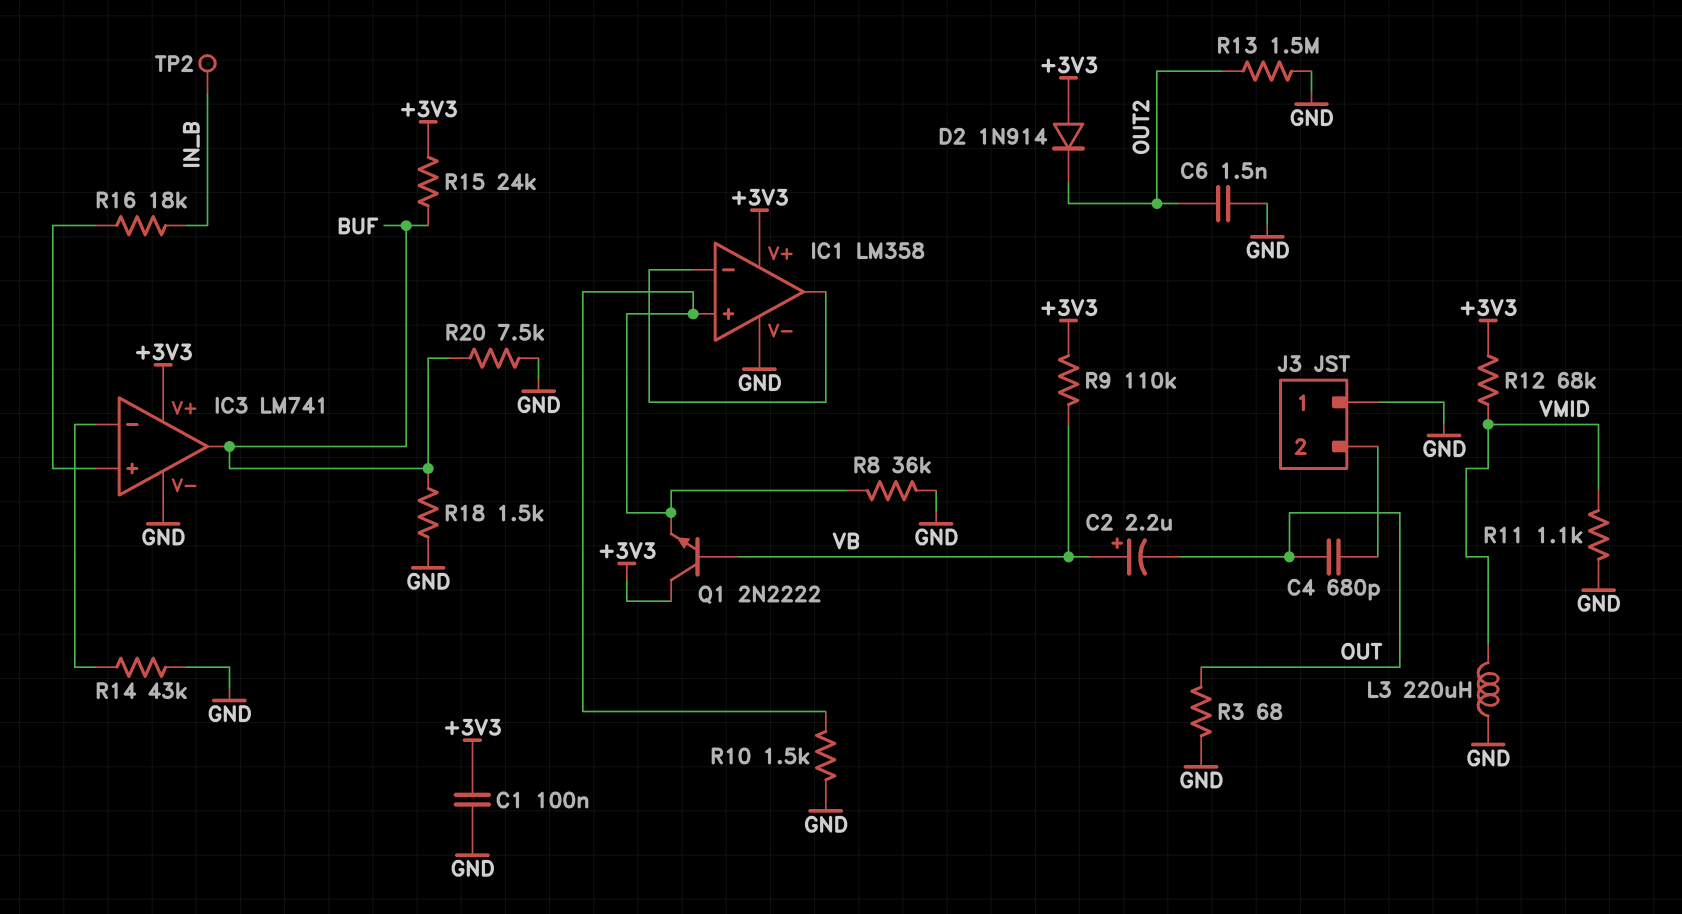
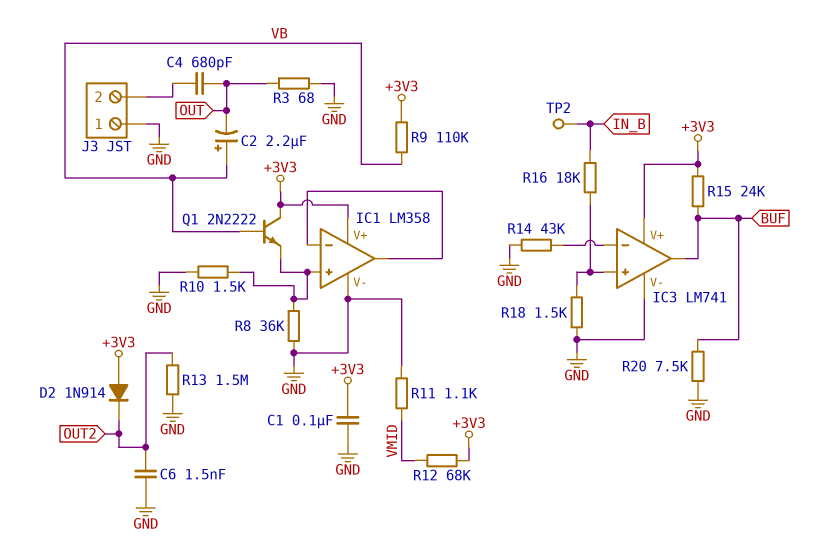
L3: 220uH (GND, VMID) -> none
R18: 1.5k (BUF, GND) -> 1.5k (GND, IC3/in+)

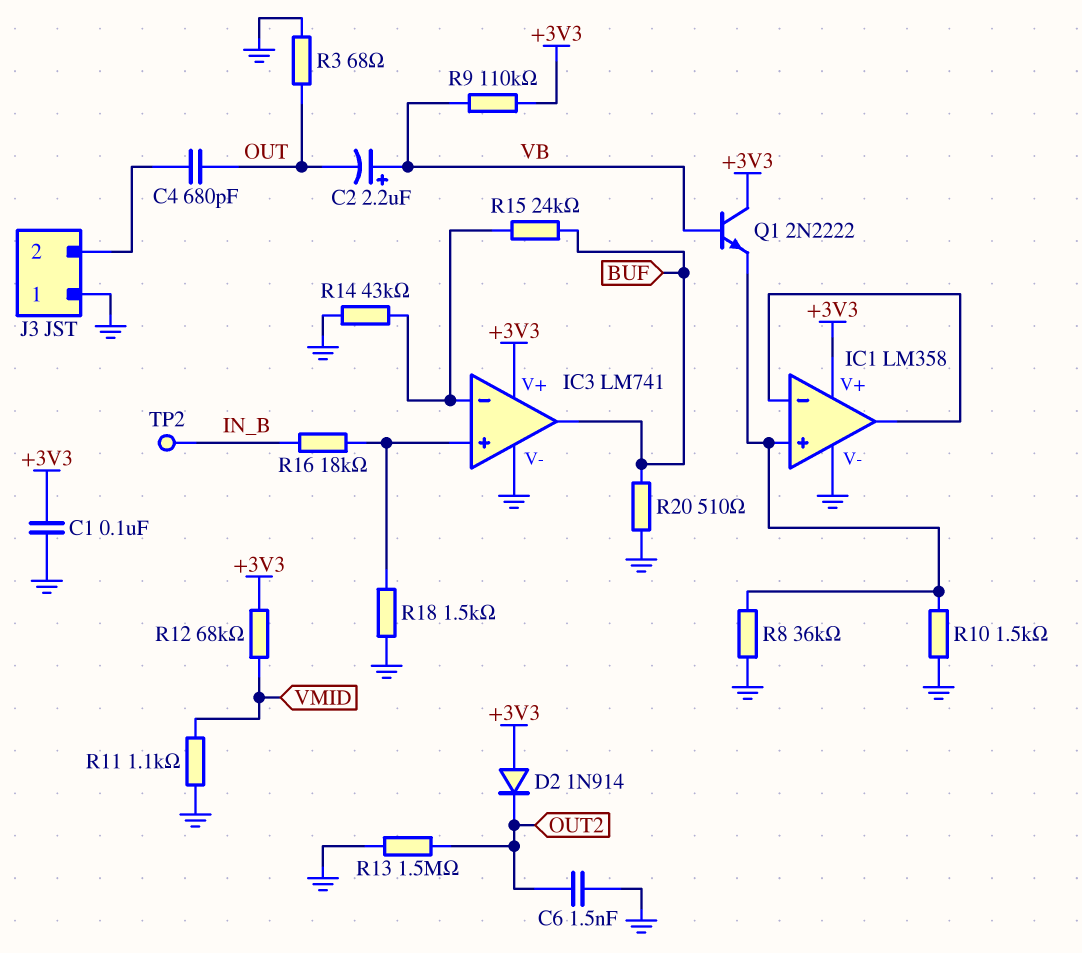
R15: 24k (+3V3, BUF) -> 24k (BUF, IC3/in-)
R20: 7.5k (BUF, GND) -> 510 (BUF, GND)

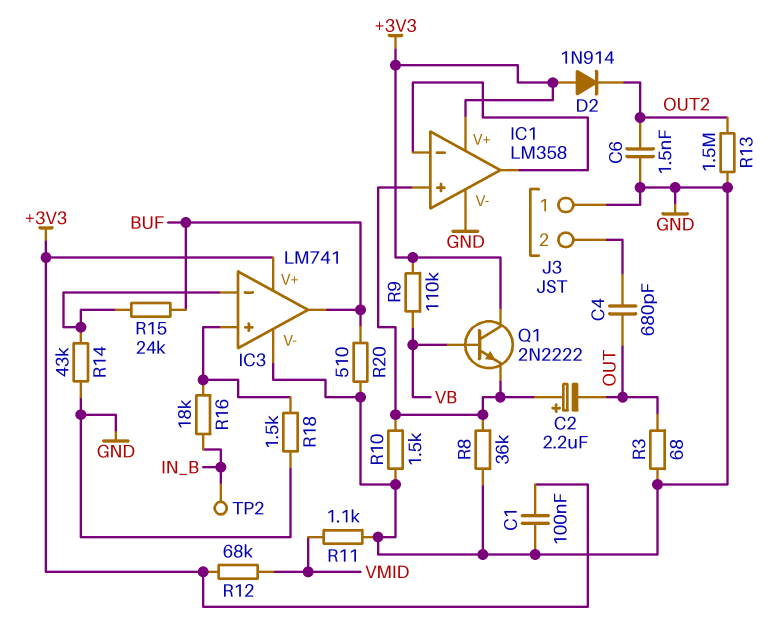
C2: 2.2uF (plus VB, minus OUT) -> 2.2uF (plus IC1/in+, minus OUT)

